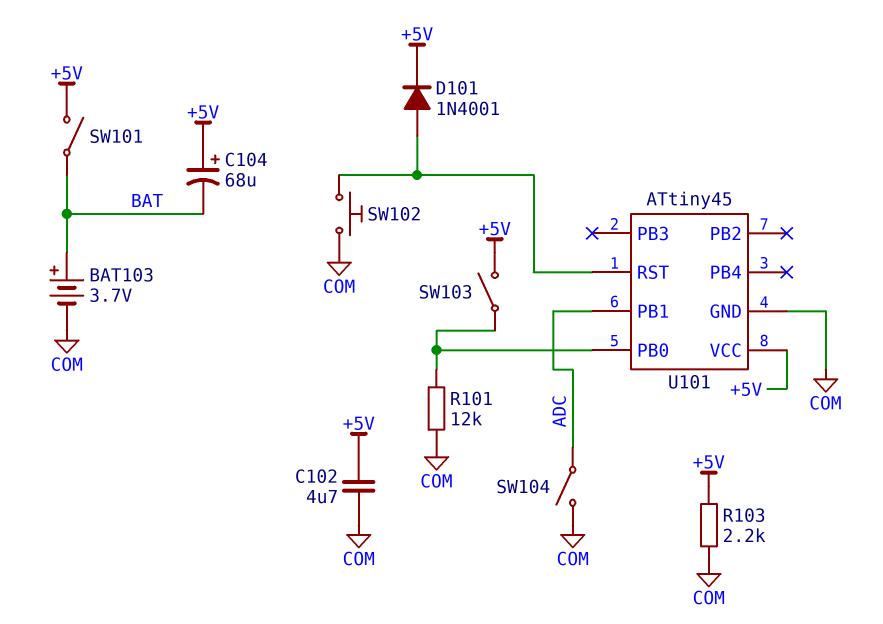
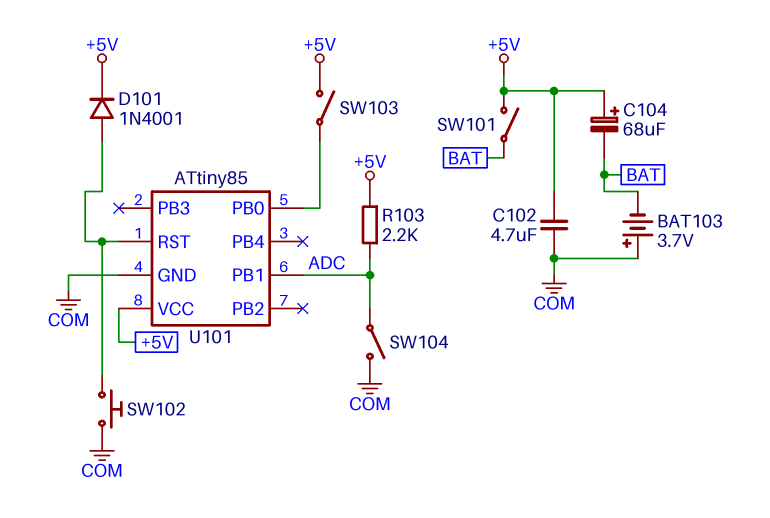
BAT103: 3.7V (plus BAT, minus COM) -> 3.7V (plus COM, minus BAT)
R101: 12k (COM, U101/PB0) -> none
R103: 2.2k (+5V, COM) -> 2.2k (+5V, ADC)
U101: ATtiny45 -> ATtiny85

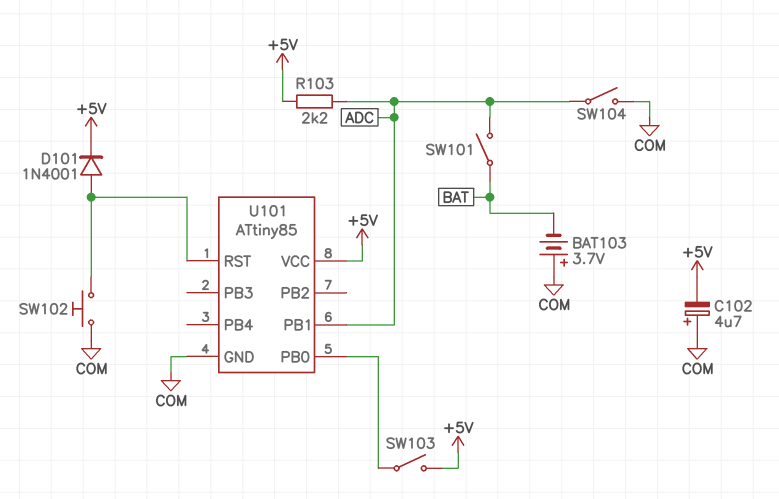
C102: 4.7uF (+5V, COM) -> 4.7uF (plus COM, minus +5V)
C104: 68uF (plus +5V, minus BAT) -> none
SW101: switch (+5V, BAT) -> switch (ADC, BAT)

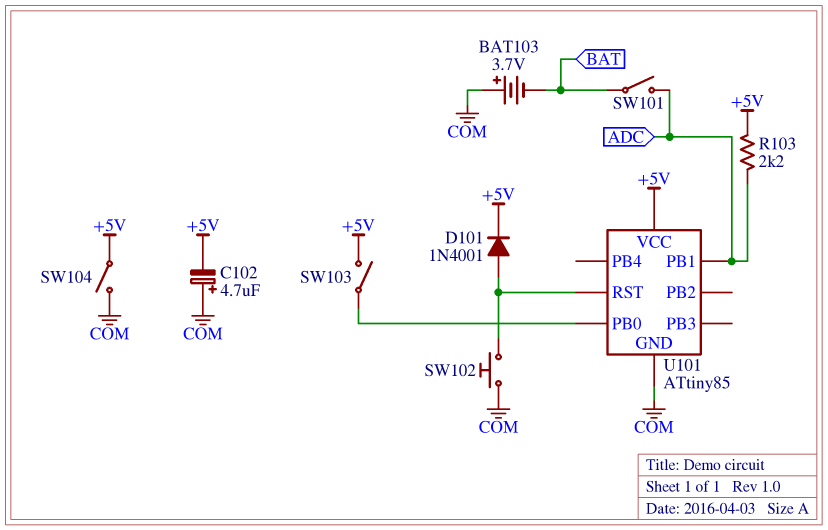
SW104: switch (ADC, COM) -> switch (+5V, COM)

